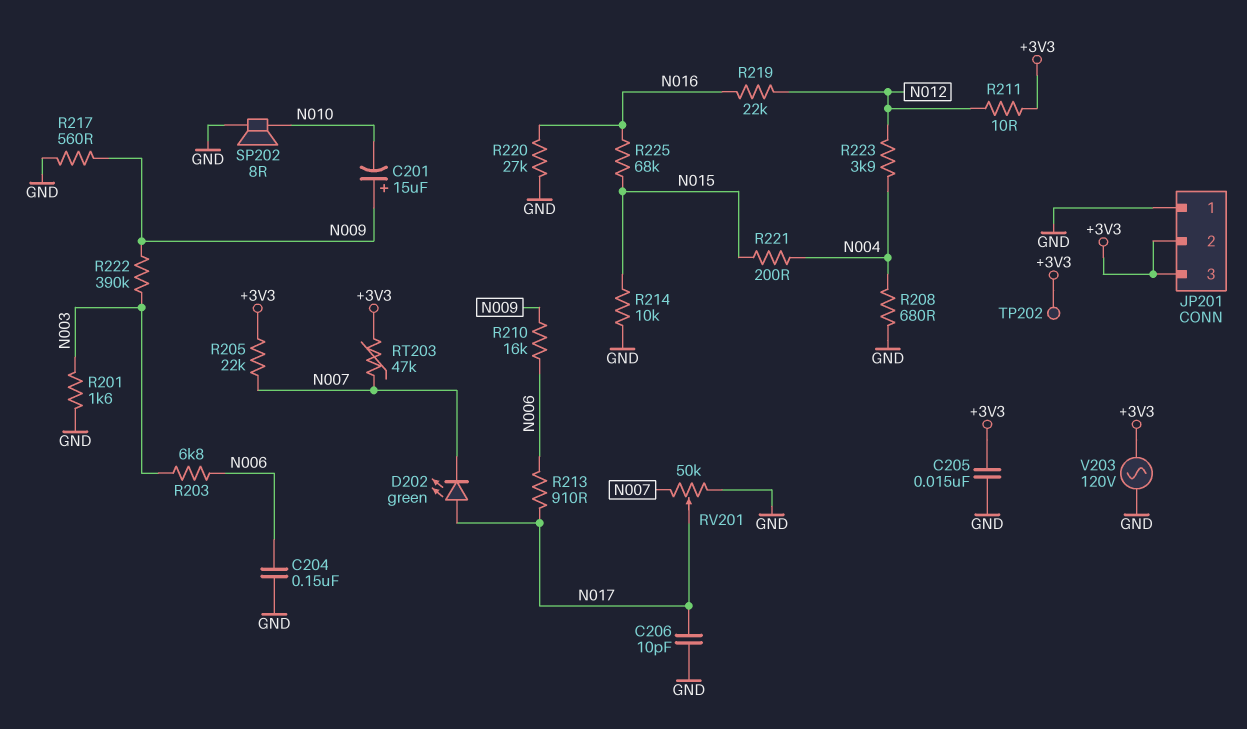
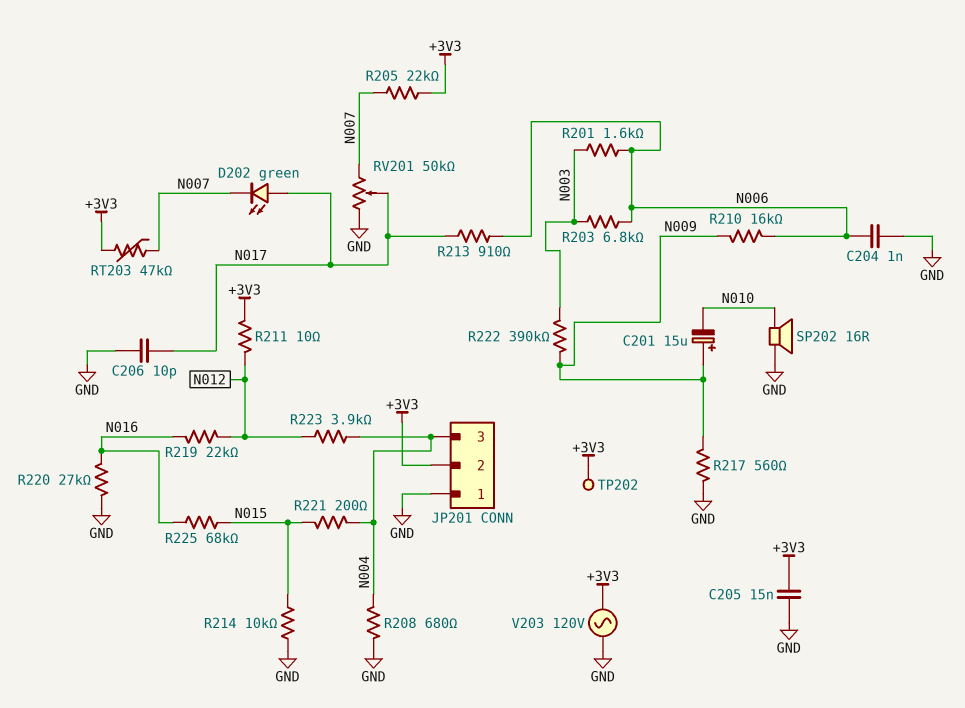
C204: 150nF (GND, N006) -> 1nF (GND, N006)
JP201 pin 3: +3V3 -> N004
R201: 1.6k (GND, N003) -> 1.6k (N003, N006)
SP202: speaker 8R (GND, N010) -> speaker 16R (GND, N010)

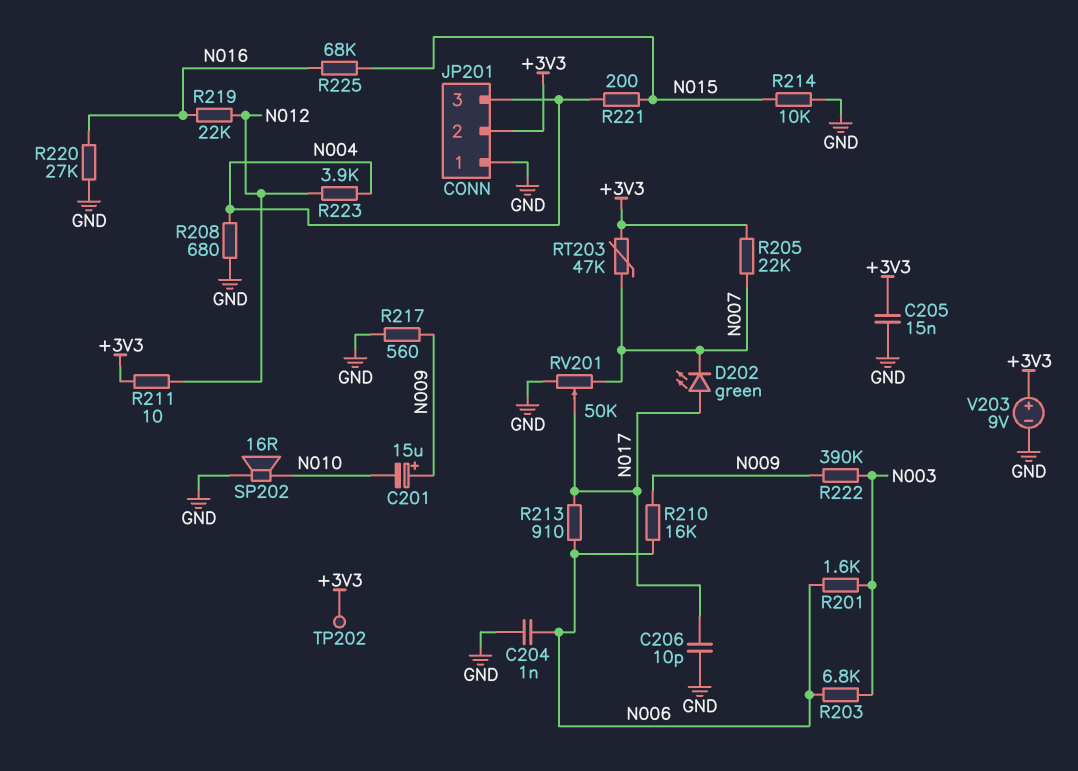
V203: AC 120V (+3V3, GND) -> 9V (plus +3V3, minus GND)

